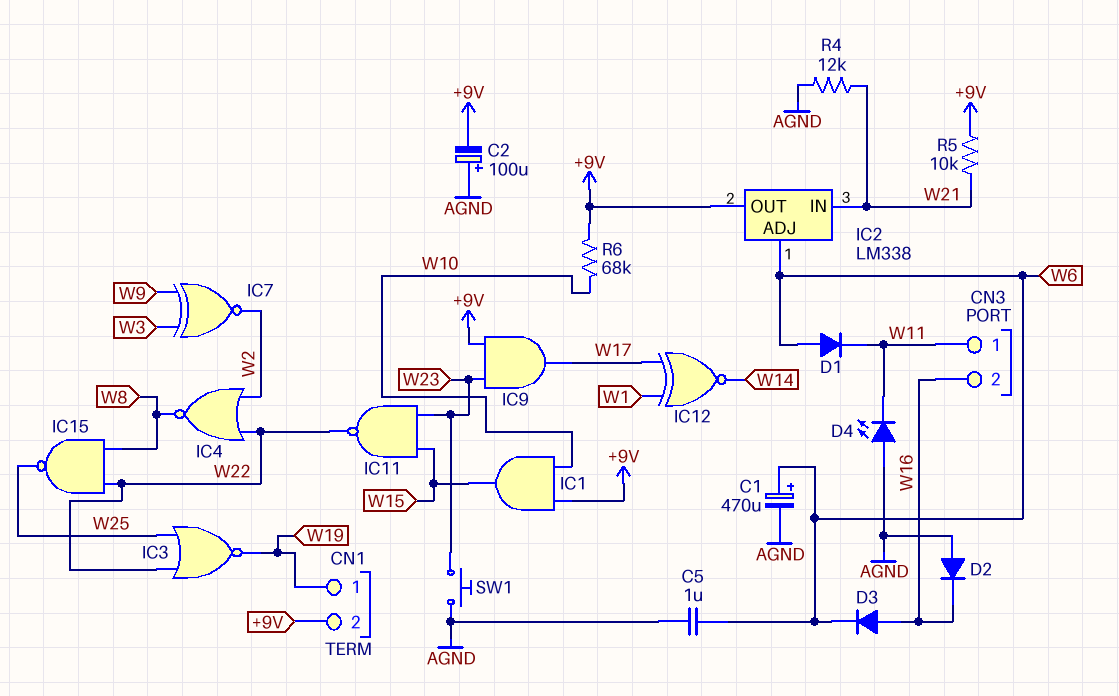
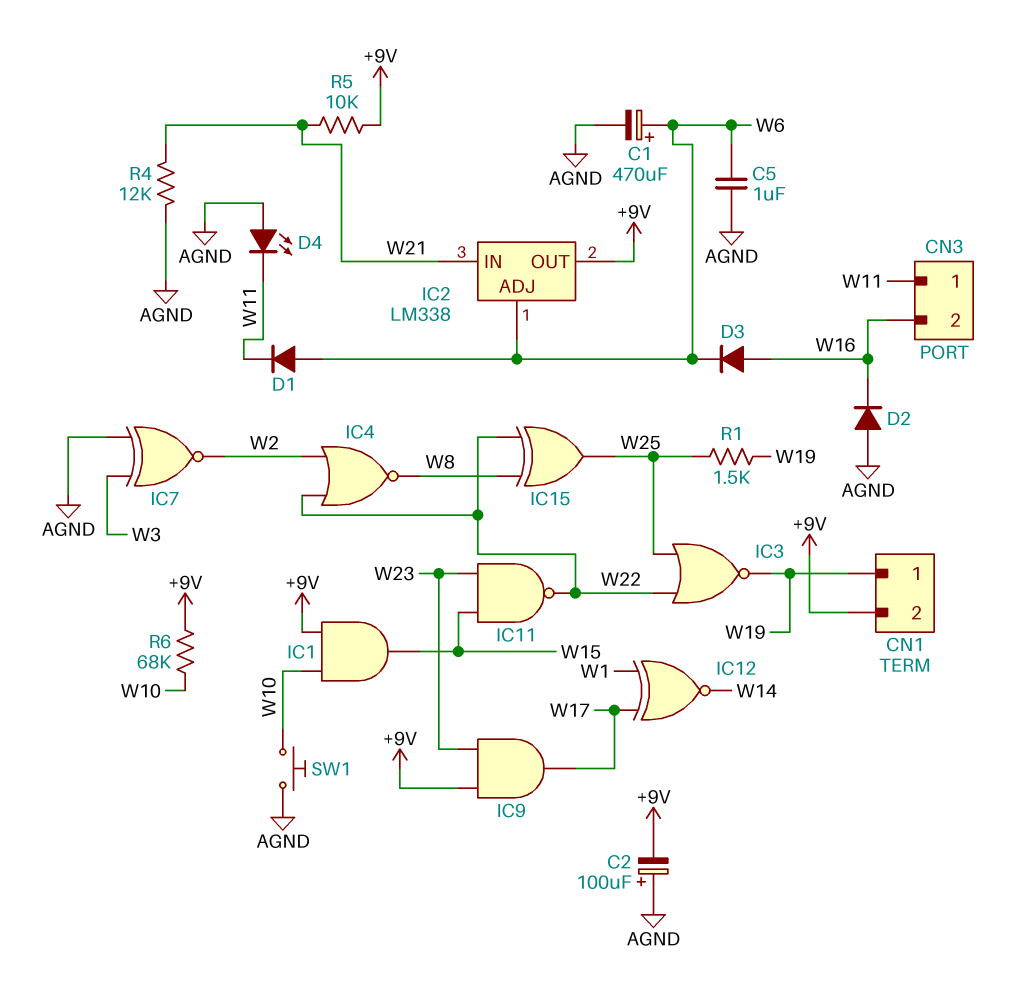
IC7: XNOR (in W3, in W9, out W2) -> XNOR (in AGND, in W3, out W2)
IC15: NAND (in W8, in W22, out W25) -> XOR (in W8, in W22, out W25)
R1: none -> 1.5k (W19, W25)
SW1: button (AGND, W23) -> button (AGND, W10)

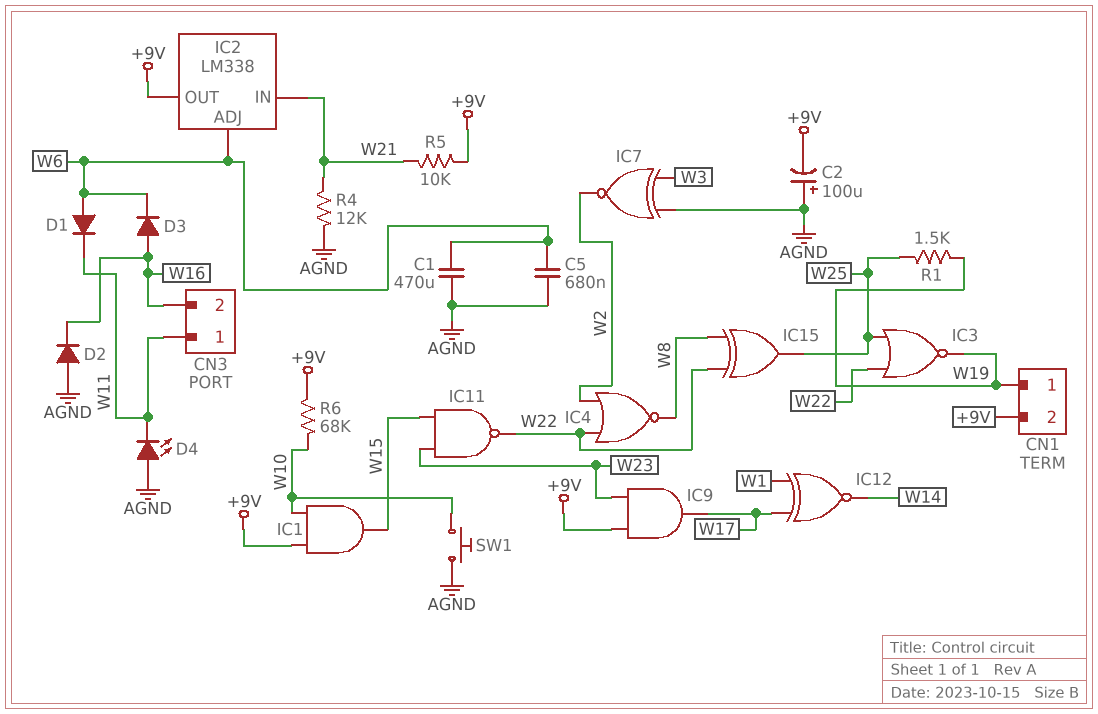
C1: 470uF (plus W6, minus AGND) -> 470uF (AGND, W6)
C5: 1uF (AGND, W6) -> 680nF (AGND, W6)

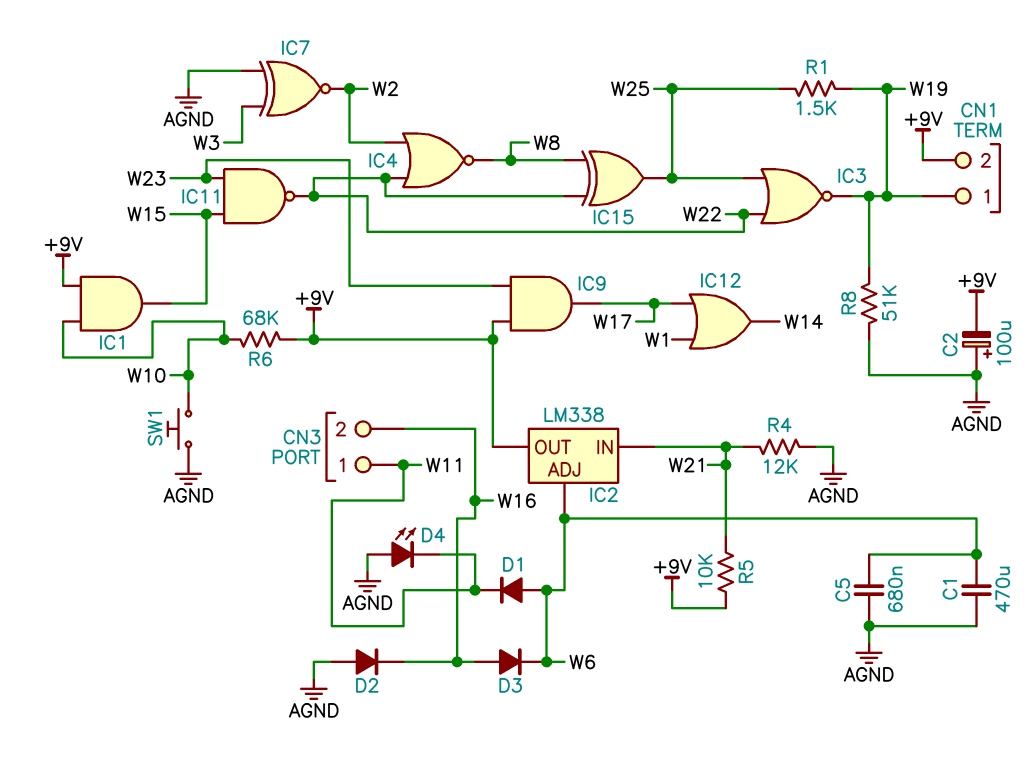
IC12: XNOR (in W1, in W17, out W14) -> OR (in W1, in W17, out W14)
R8: none -> 51k (AGND, W19)

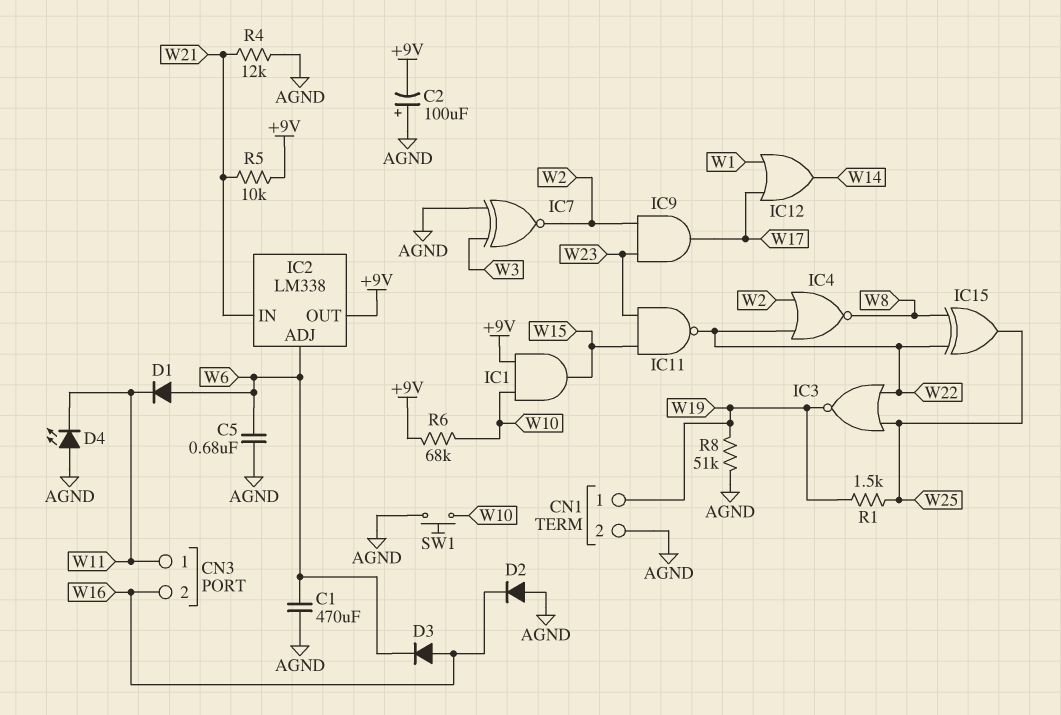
CN1 pin 2: +9V -> AGND
IC9: AND (in +9V, in W23, out W17) -> AND (in W2, in W23, out W17)

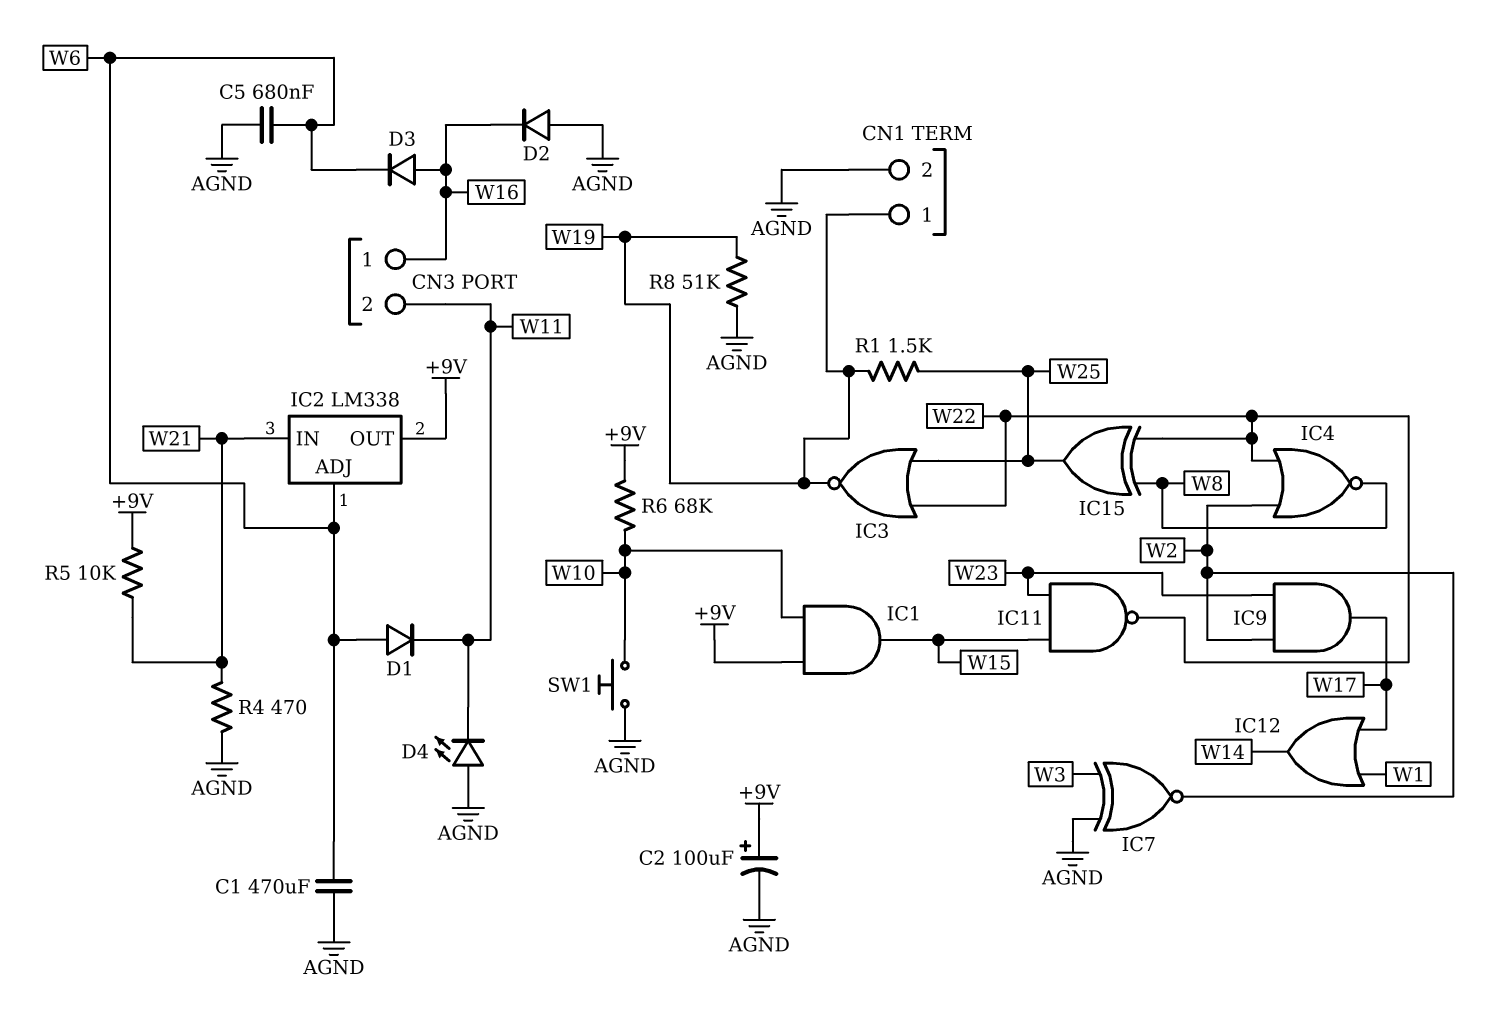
C2: 100uF (plus AGND, minus +9V) -> 100uF (plus +9V, minus AGND)
CN3 pin 1: W11 -> W16
CN3 pin 2: W16 -> W11
R4: 12k (AGND, W21) -> 470 (AGND, W21)

